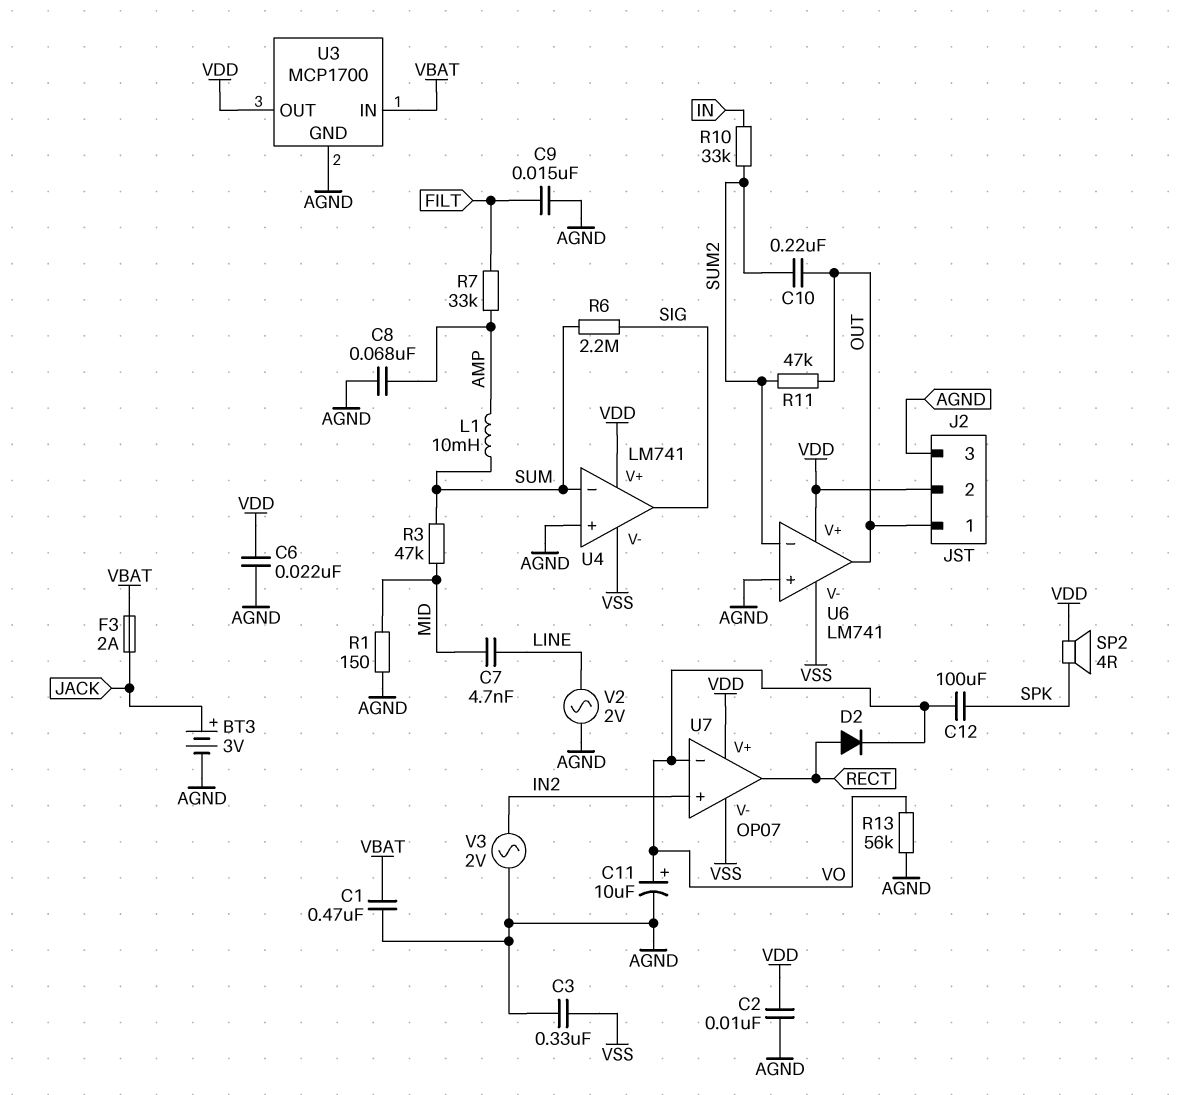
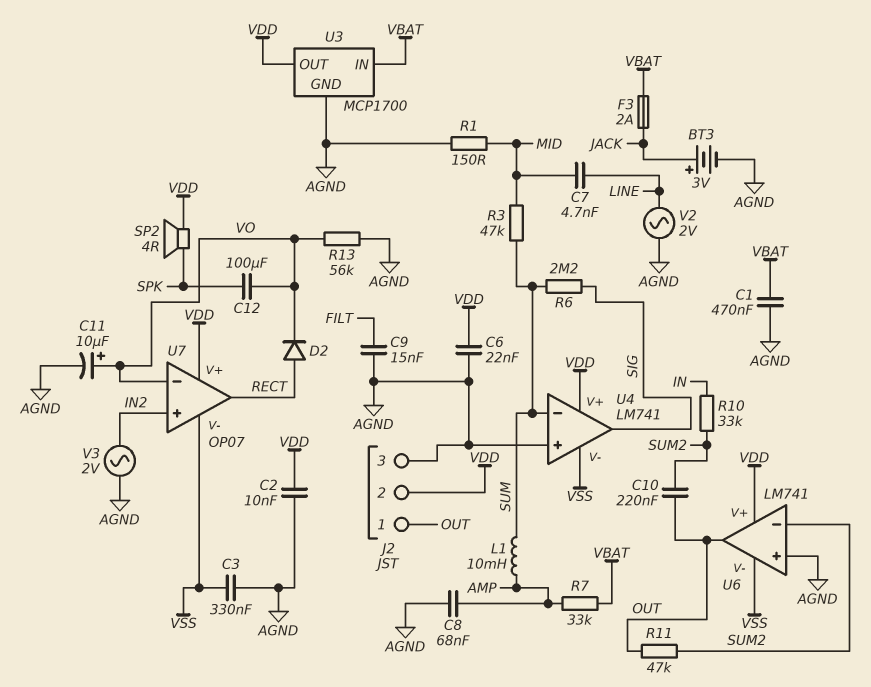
R7: 33k (AMP, FILT) -> 33k (AMP, VBAT)

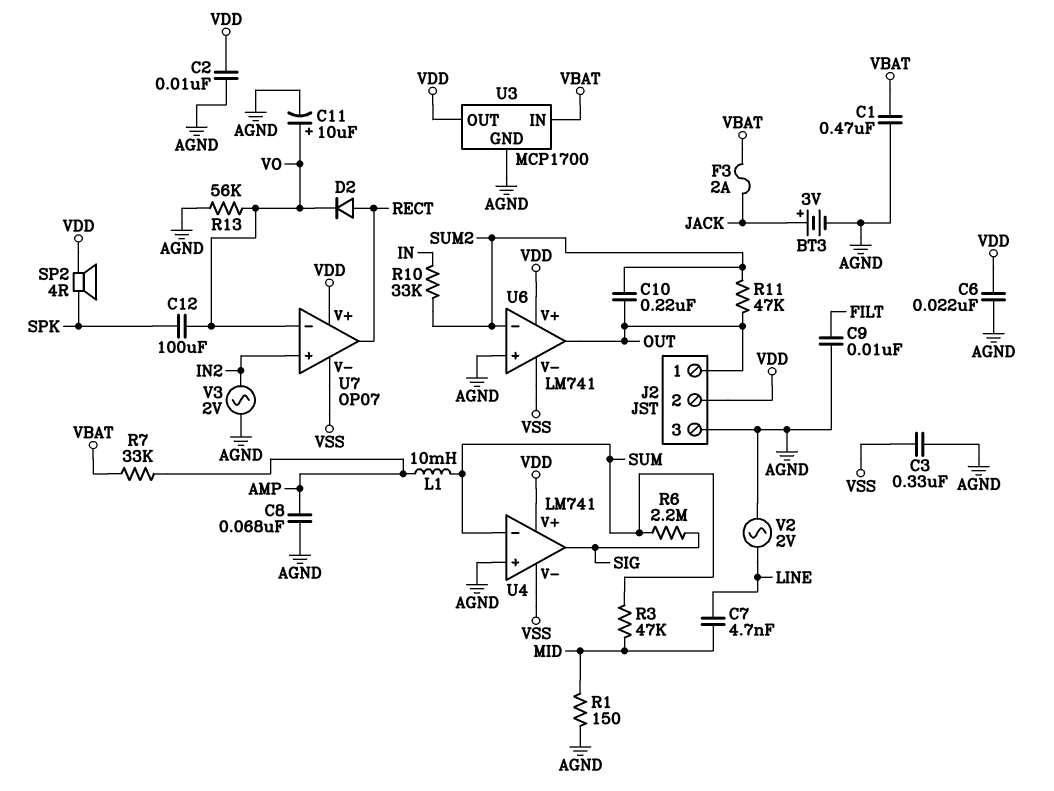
C9: 15nF (AGND, FILT) -> 10nF (AGND, FILT)

